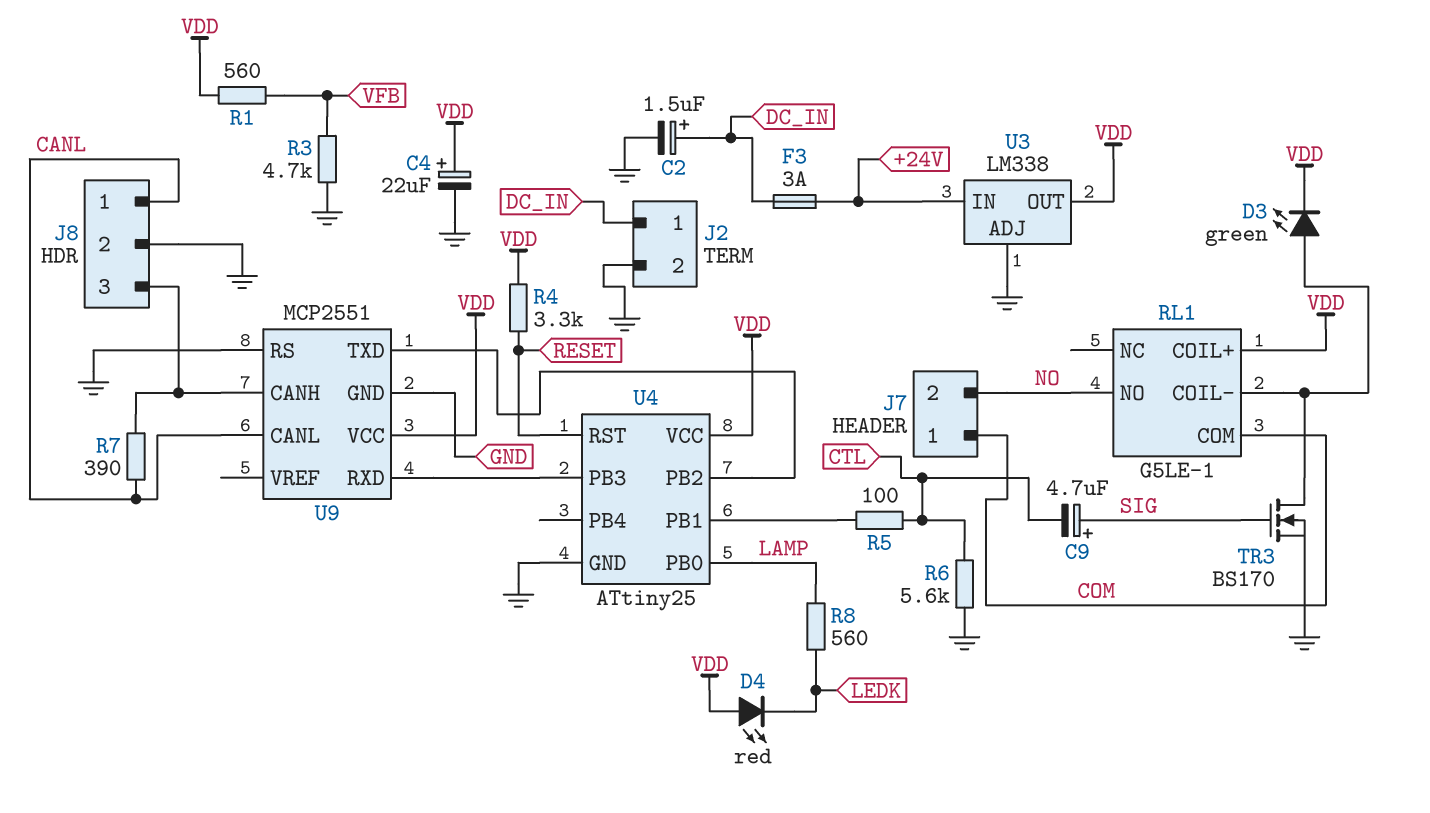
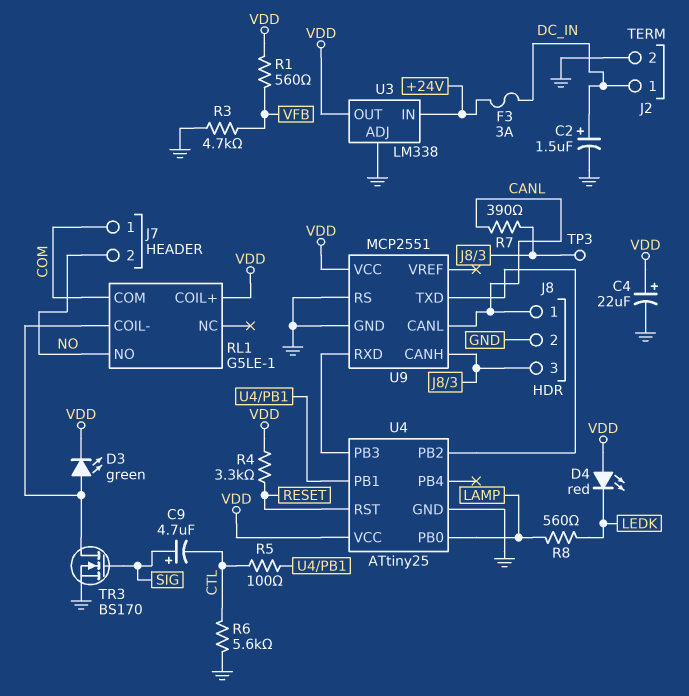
TP3: none -> test point (J8/3)

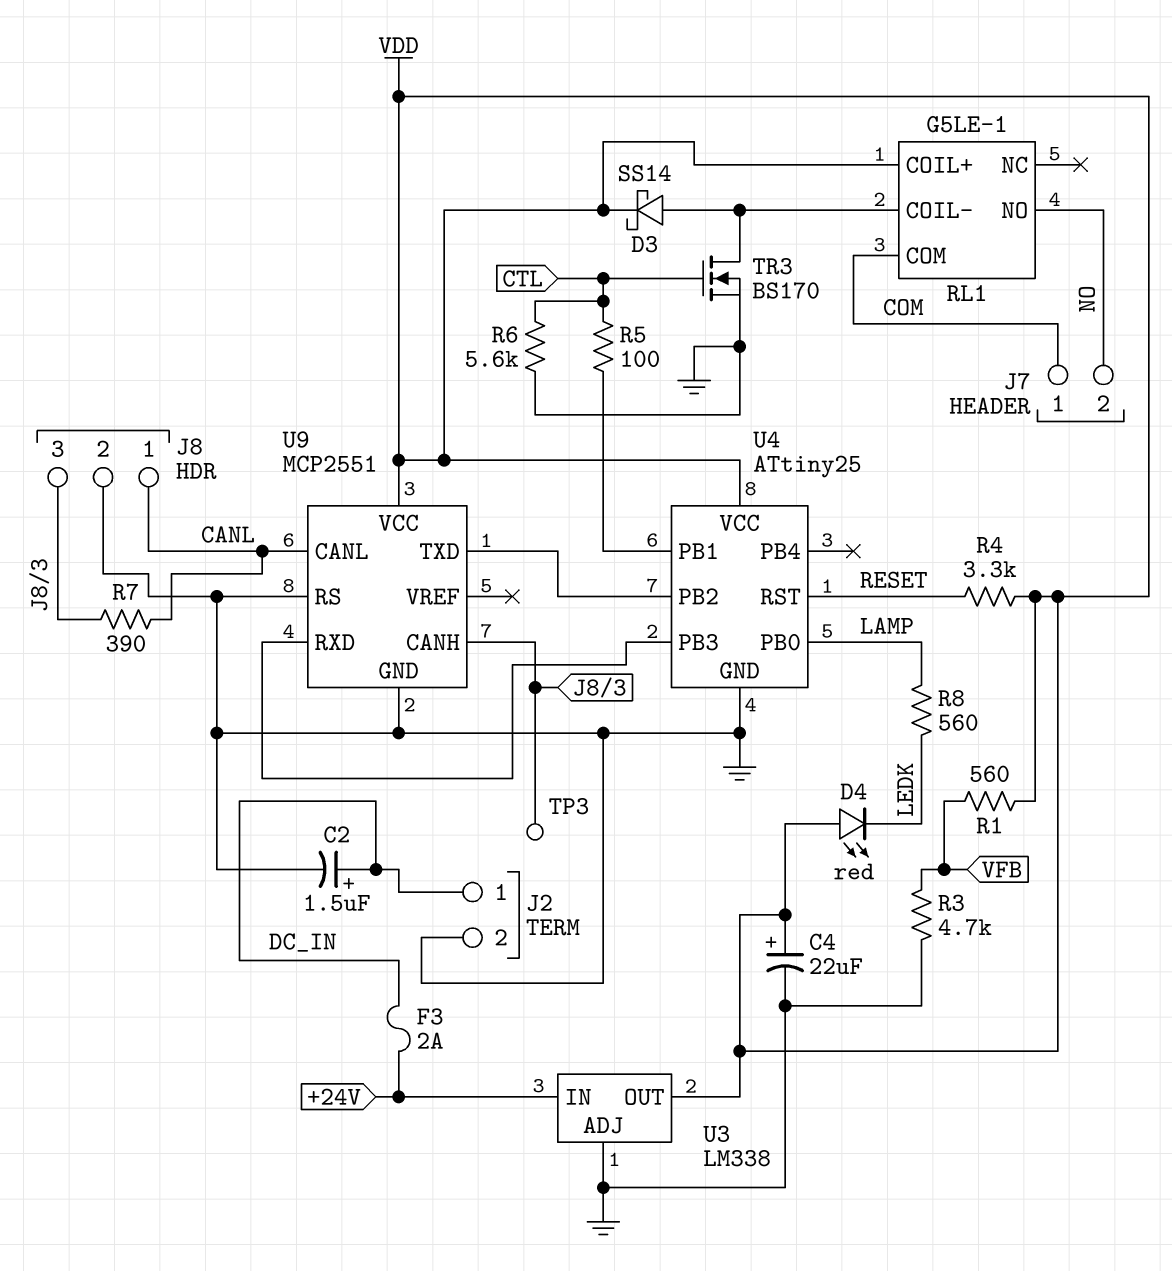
C9: 4.7uF (plus SIG, minus CTL) -> none
D3: LED green (A RL1/COIL-, K VDD) -> schottky SS14 (A RL1/COIL-, K VDD)
F3: 3A (+24V, DC_IN) -> 2A (+24V, DC_IN)
TR3: NMOS BS170 (G SIG, D RL1/COIL-, S GND) -> NMOS BS170 (G CTL, D RL1/COIL-, S GND)

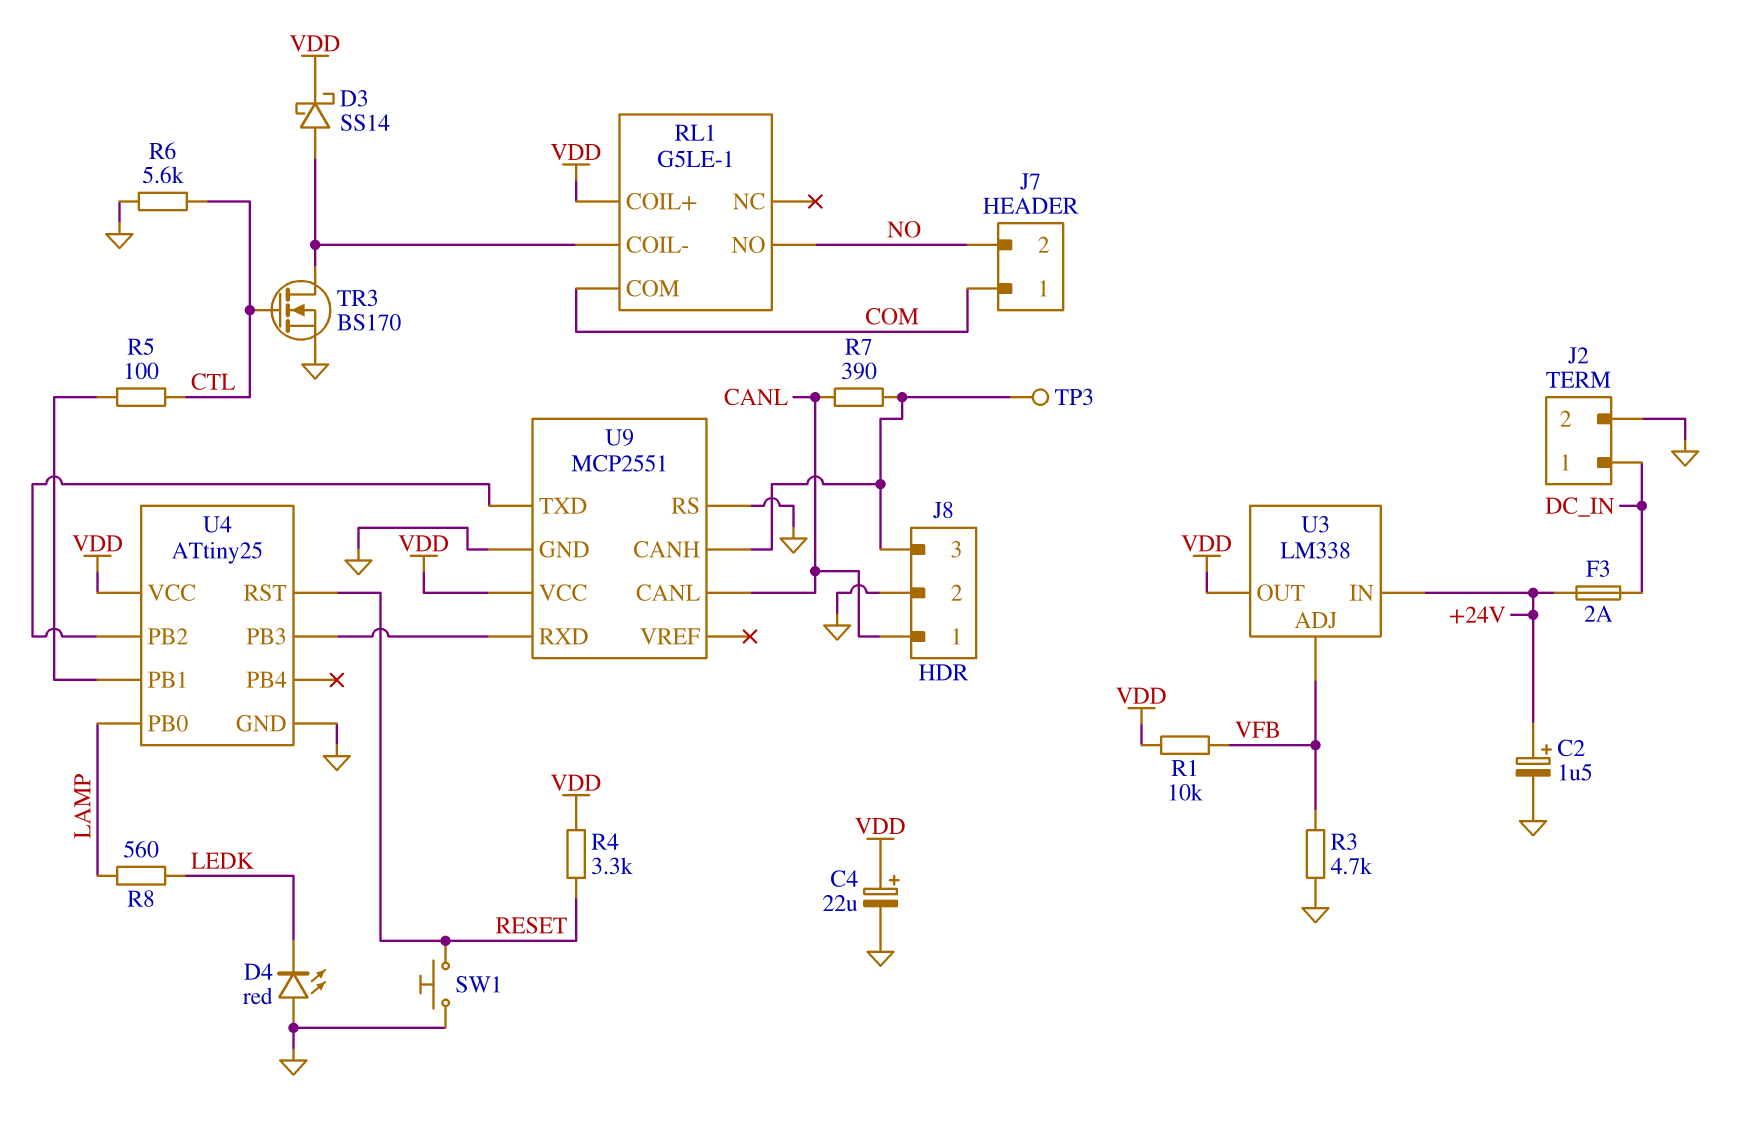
C2: 1.5uF (plus DC_IN, minus GND) -> 1.5uF (plus +24V, minus GND)
D4: LED red (A VDD, K LEDK) -> LED red (A GND, K LEDK)
R1: 560 (VDD, VFB) -> 10k (VDD, VFB)
SW1: none -> button (GND, RESET)
U3 pin ADJ: GND -> VFB

